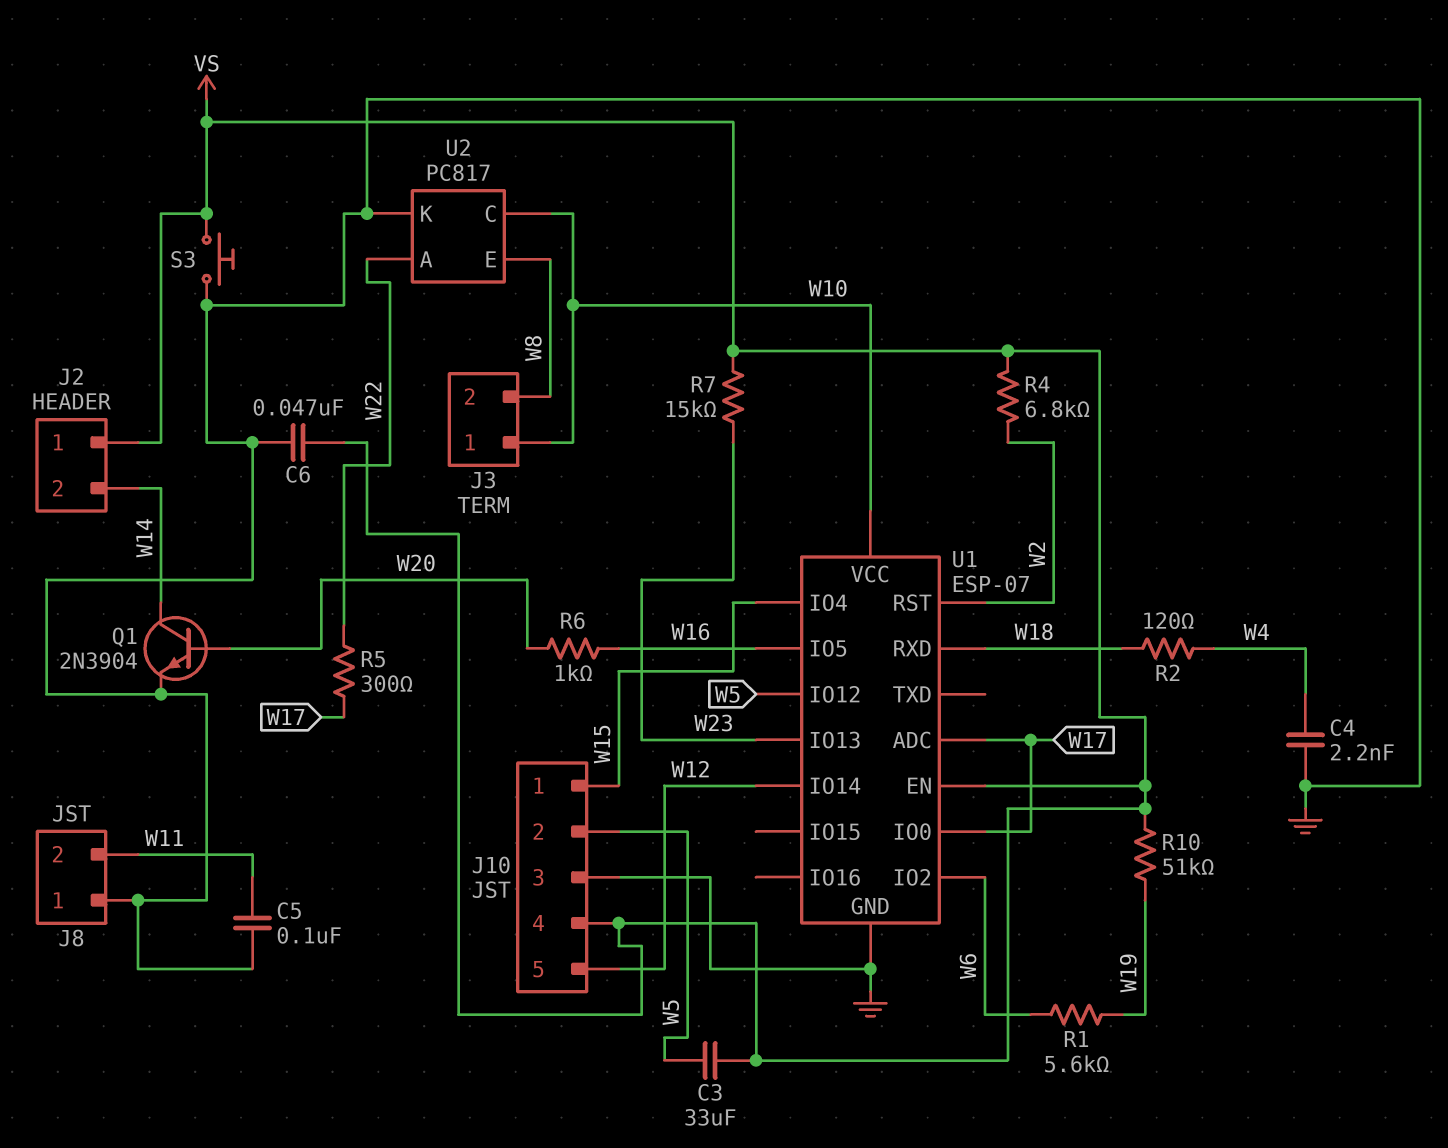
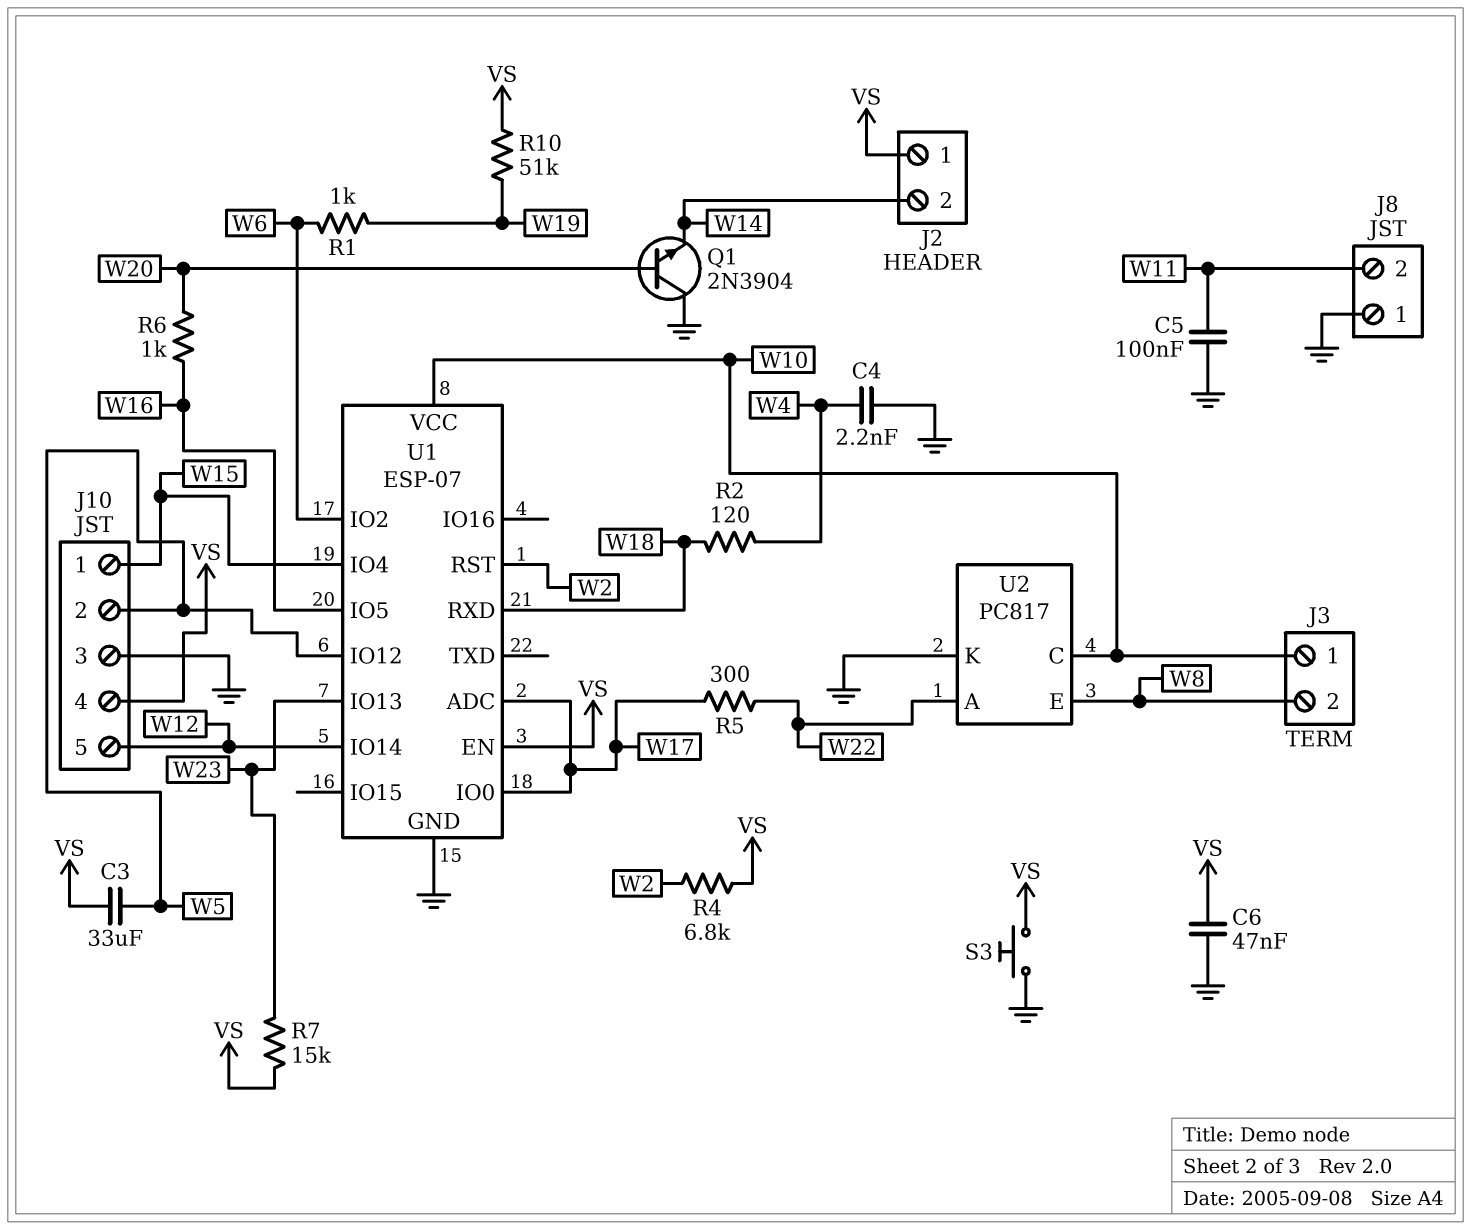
Q1: NPN 2N3904 (B W20, C W14, E GND) -> NPN 2N3904 (B W20, C GND, E W14)
R1: 5.6k (W6, W19) -> 1k (W6, W19)

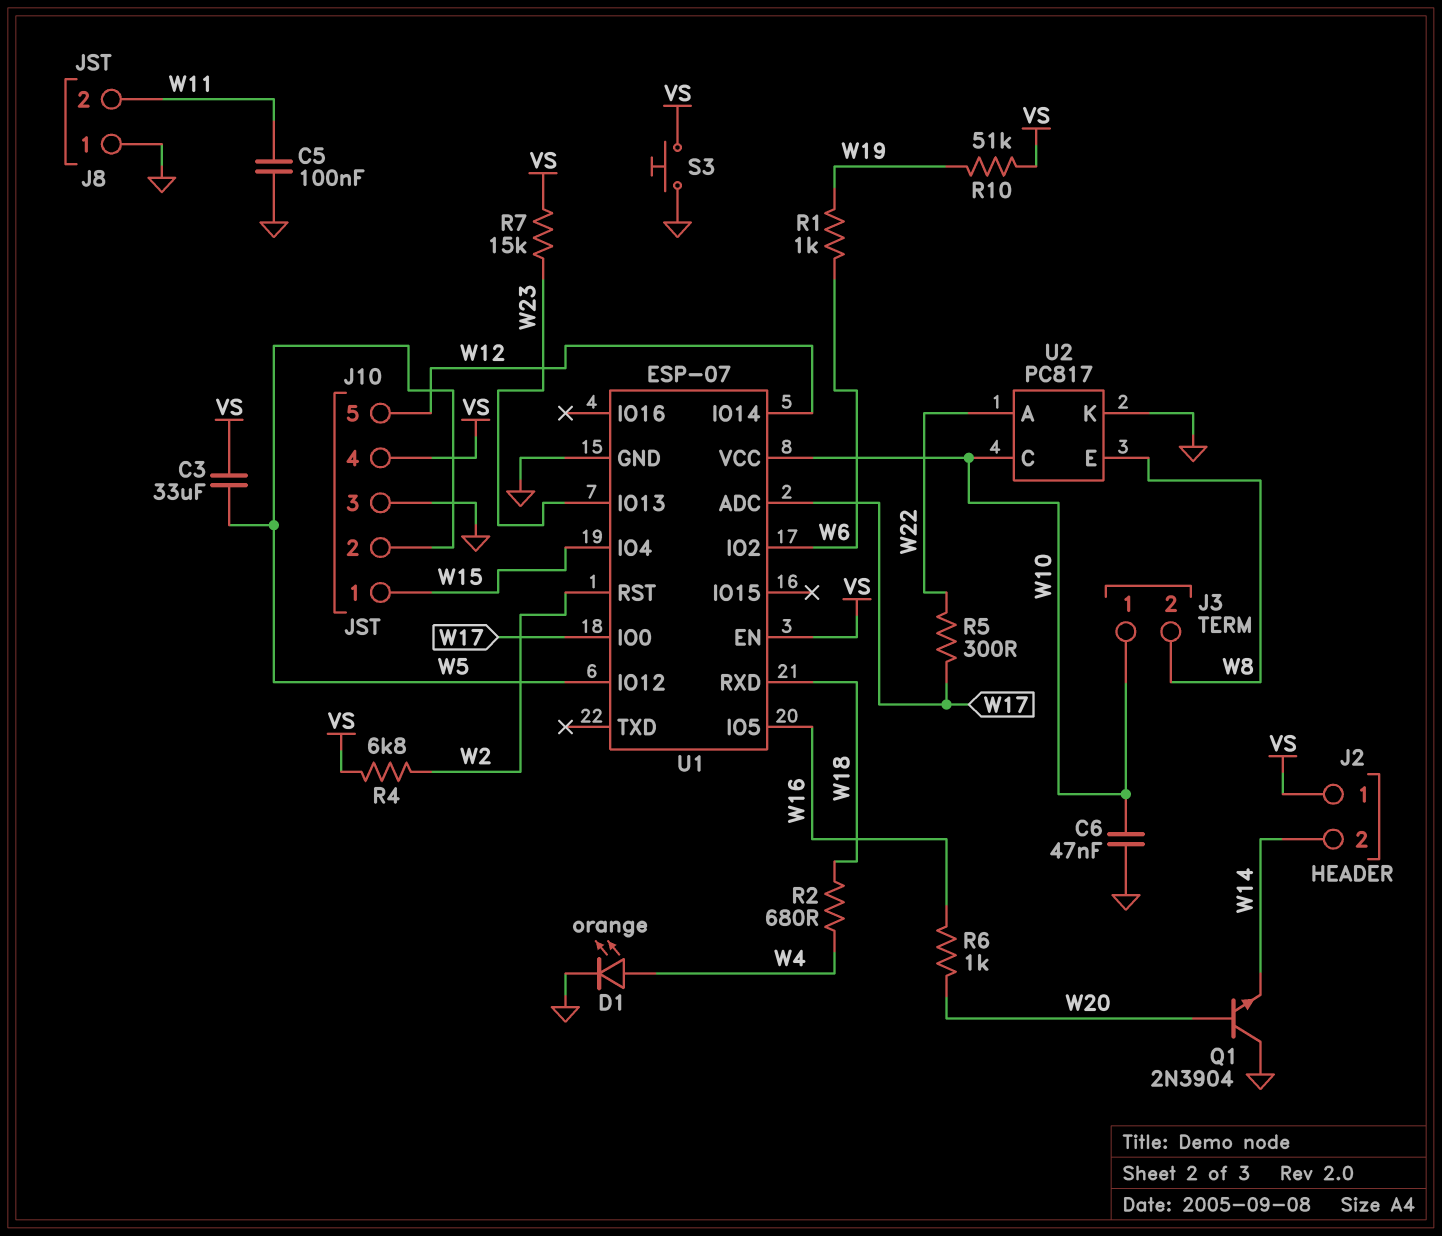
C4: 2.2nF (GND, W4) -> none
C6: 47nF (GND, VS) -> 47nF (GND, W10)
D1: none -> LED orange (A W4, K GND)
R2: 120 (W4, W18) -> 680 (W4, W18)

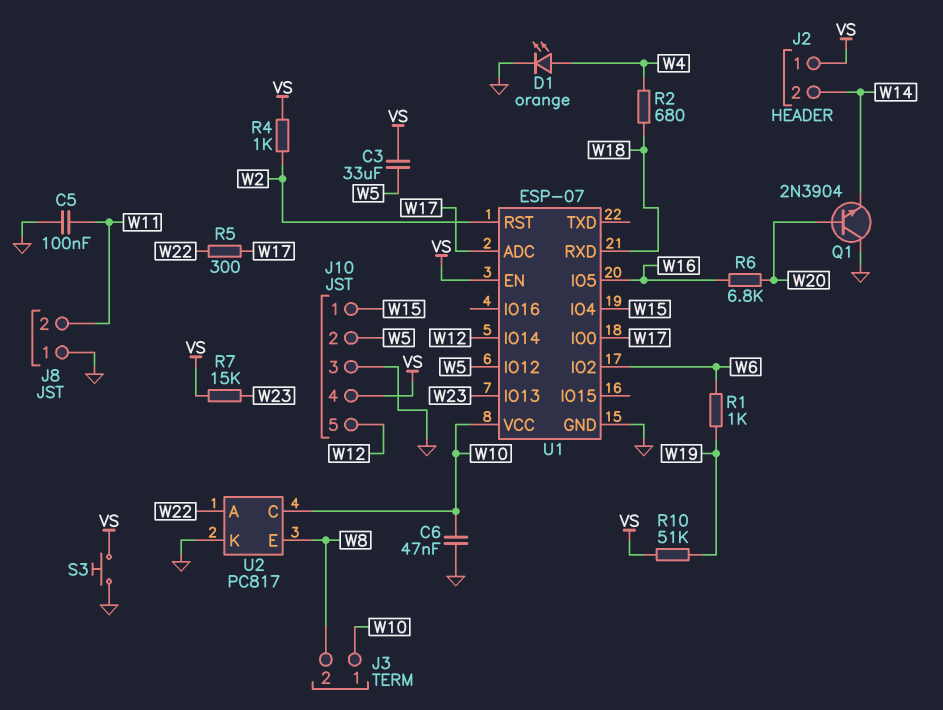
R4: 6.8k (VS, W2) -> 1k (VS, W2)
R6: 1k (W16, W20) -> 6.8k (W16, W20)

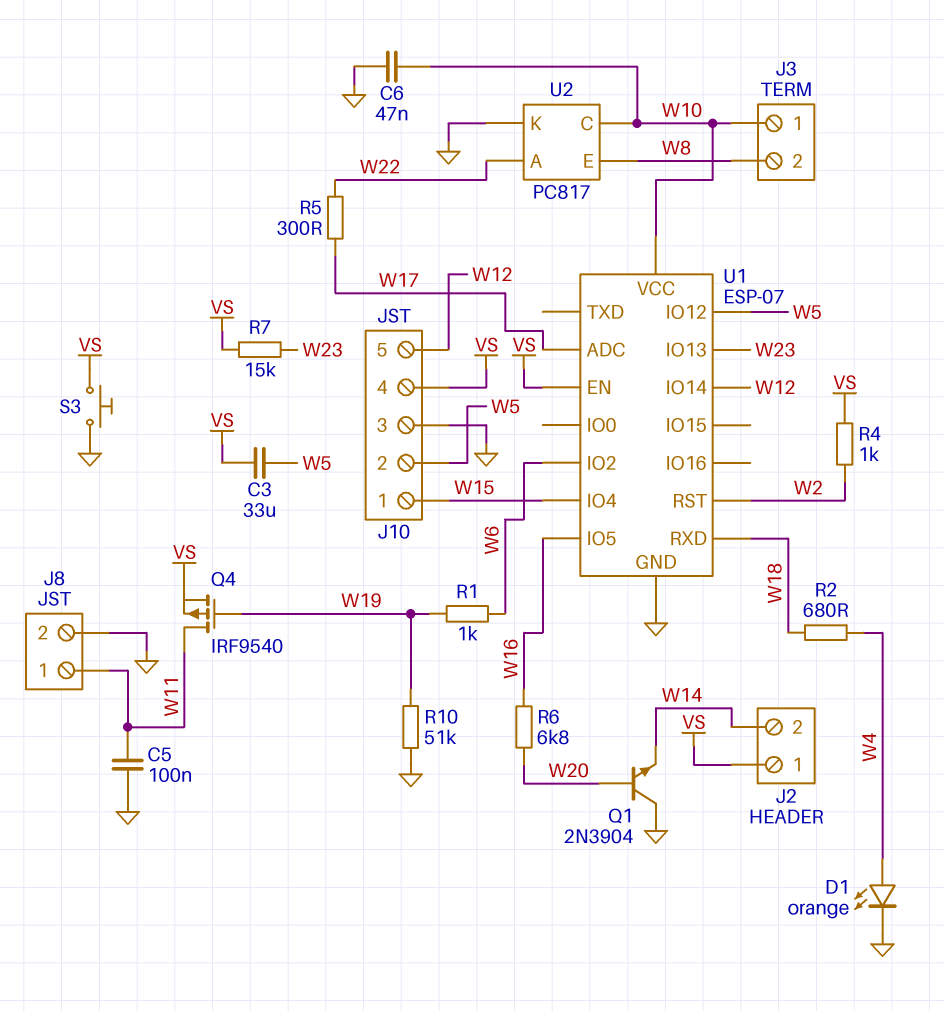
J8 pin 1: GND -> W11
J8 pin 2: W11 -> GND
Q4: none -> PMOS IRF9540 (G W19, D W11, S VS)
R10: 51k (VS, W19) -> 51k (GND, W19)
U1 pin IO0: W17 -> none

